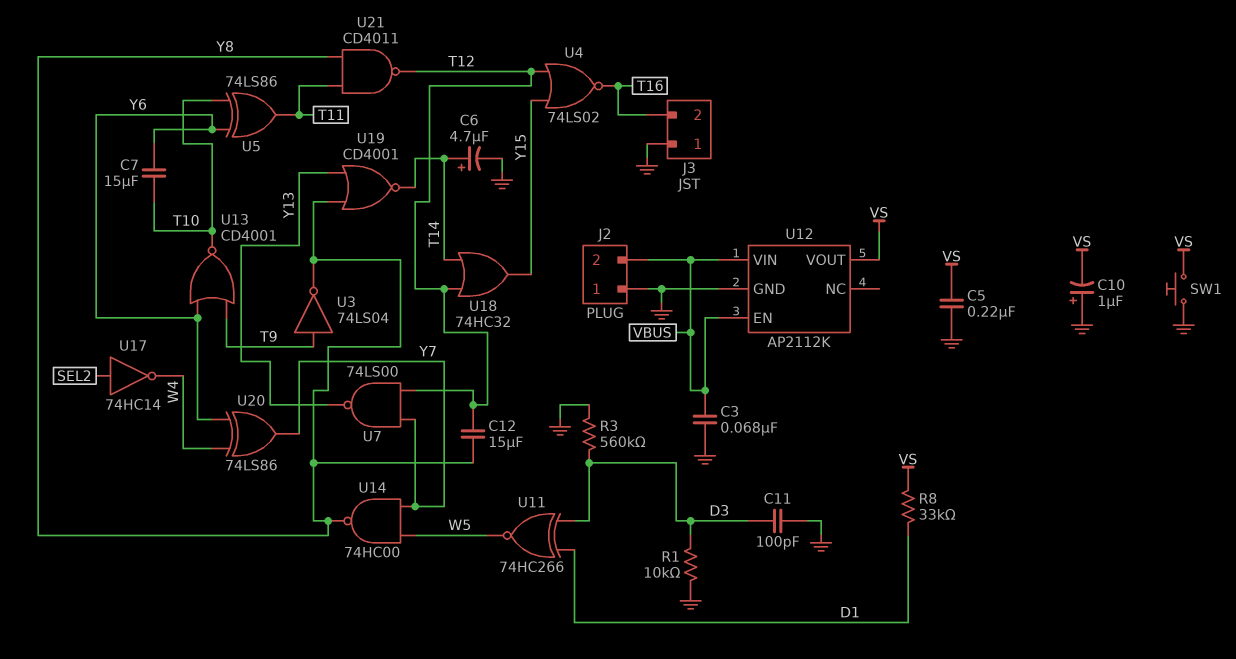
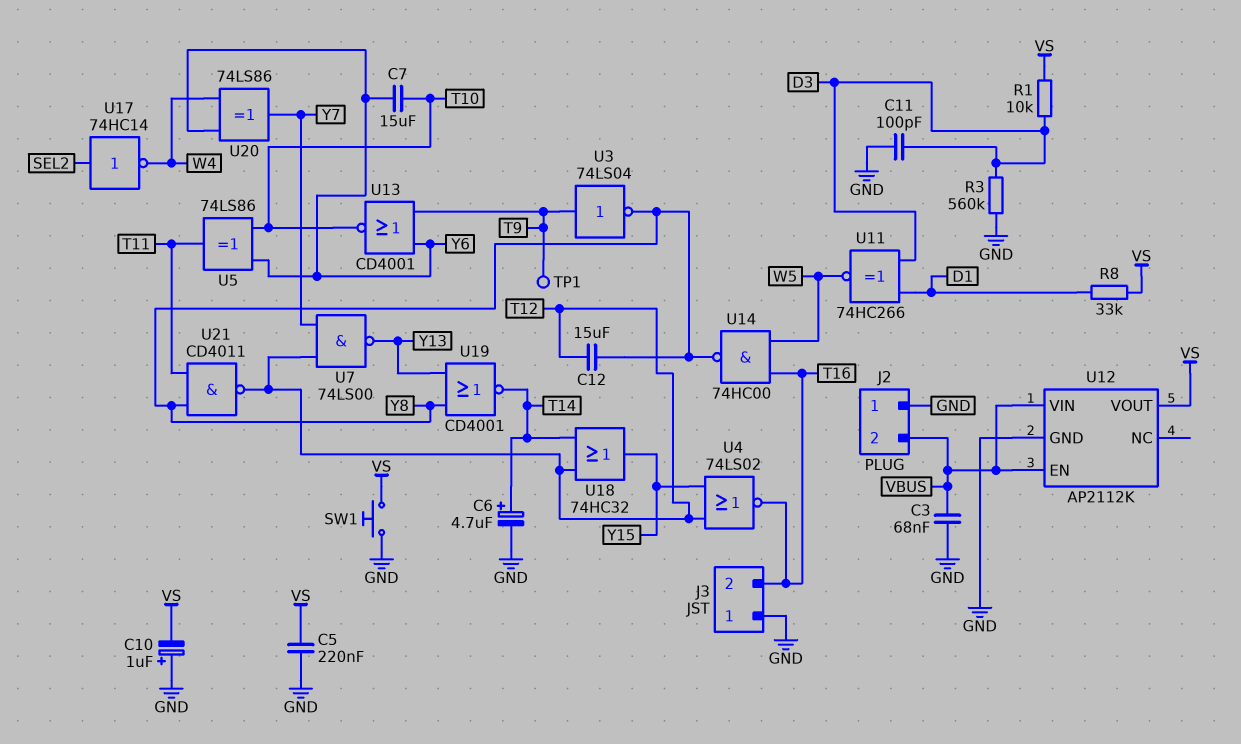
R1: 10k (D3, GND) -> 10k (D3, VS)
TP1: none -> test point (T9)
U14: NAND 74HC00 (in W5, in Y7, out Y8) -> NAND 74HC00 (in T16, in W5, out Y8)

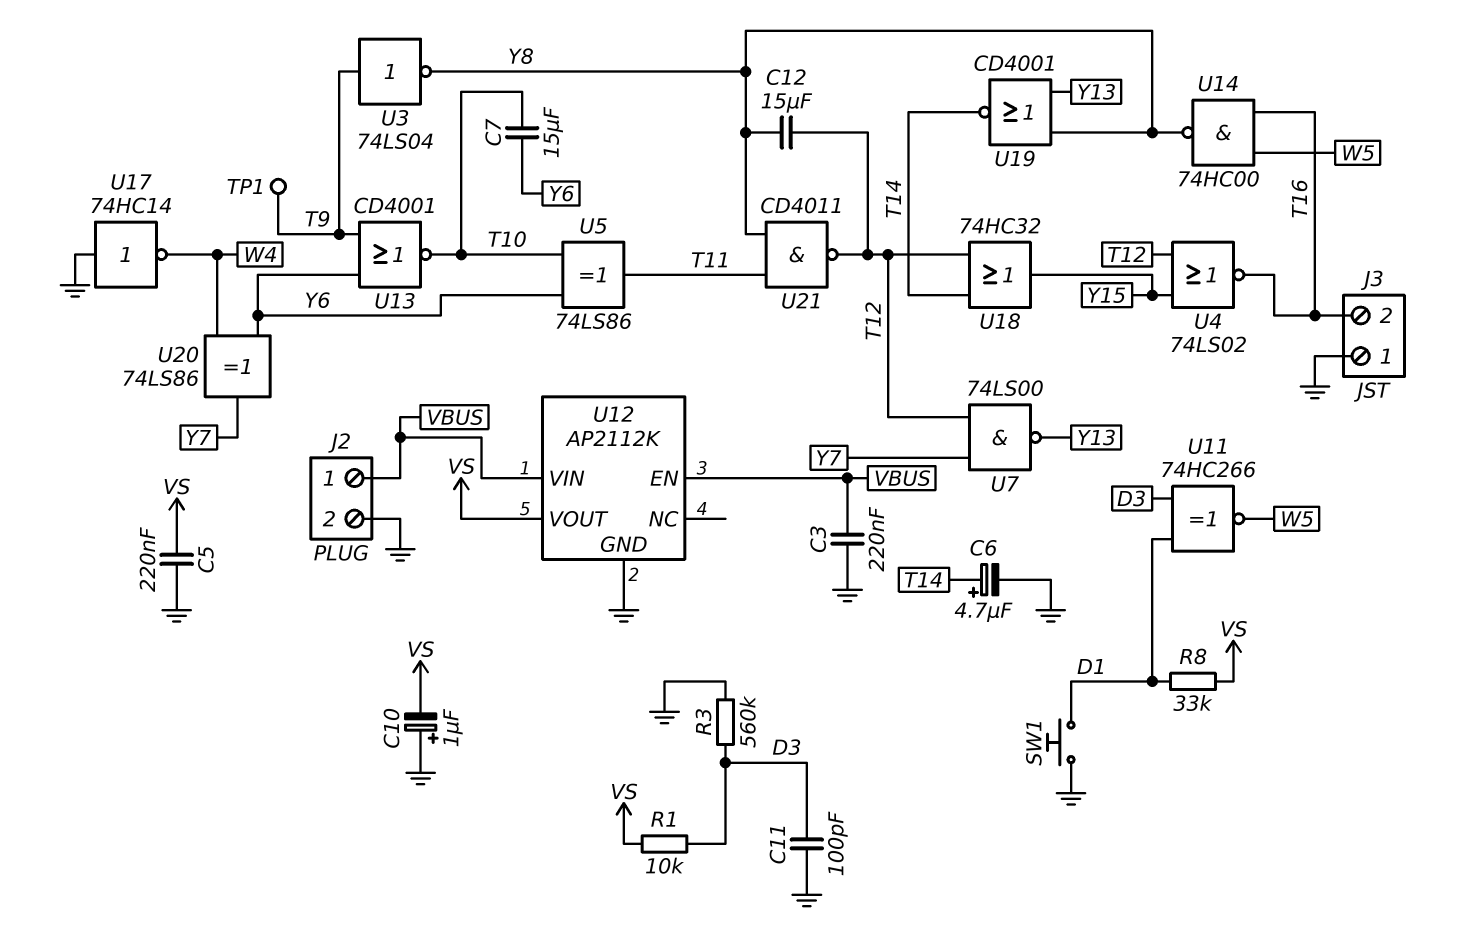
C3: 68nF (GND, VBUS) -> 220nF (GND, VBUS)
J2 pin 1: GND -> VBUS
J2 pin 2: VBUS -> GND
SW1: button (GND, VS) -> button (D1, GND)
U17: NOT 74HC14 (in SEL2, out W4) -> NOT 74HC14 (in GND, out W4)

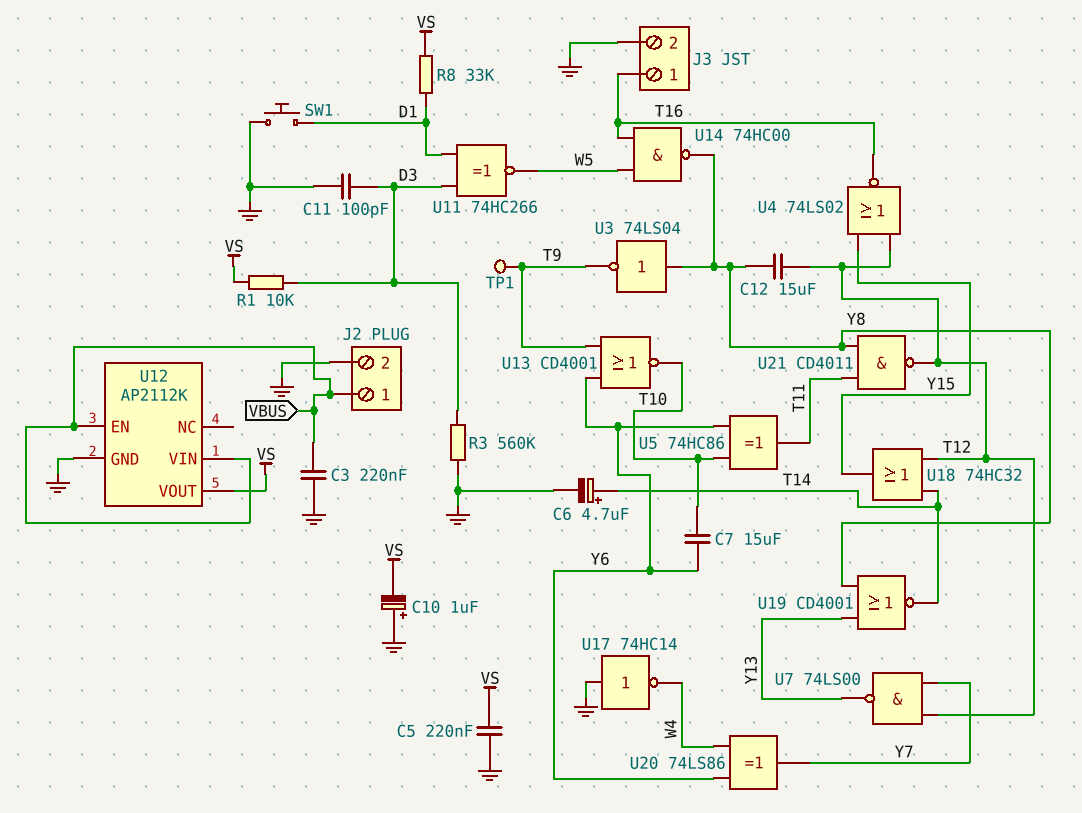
J3 pin 1: GND -> T16
J3 pin 2: T16 -> GND
U3: NOT 74LS04 (in T9, out Y8) -> NOT 74LS04 (in Y8, out T9)
U5: XOR 74LS86 (in T10, in Y6, out T11) -> XOR 74HC86 (in T10, in Y6, out T11)

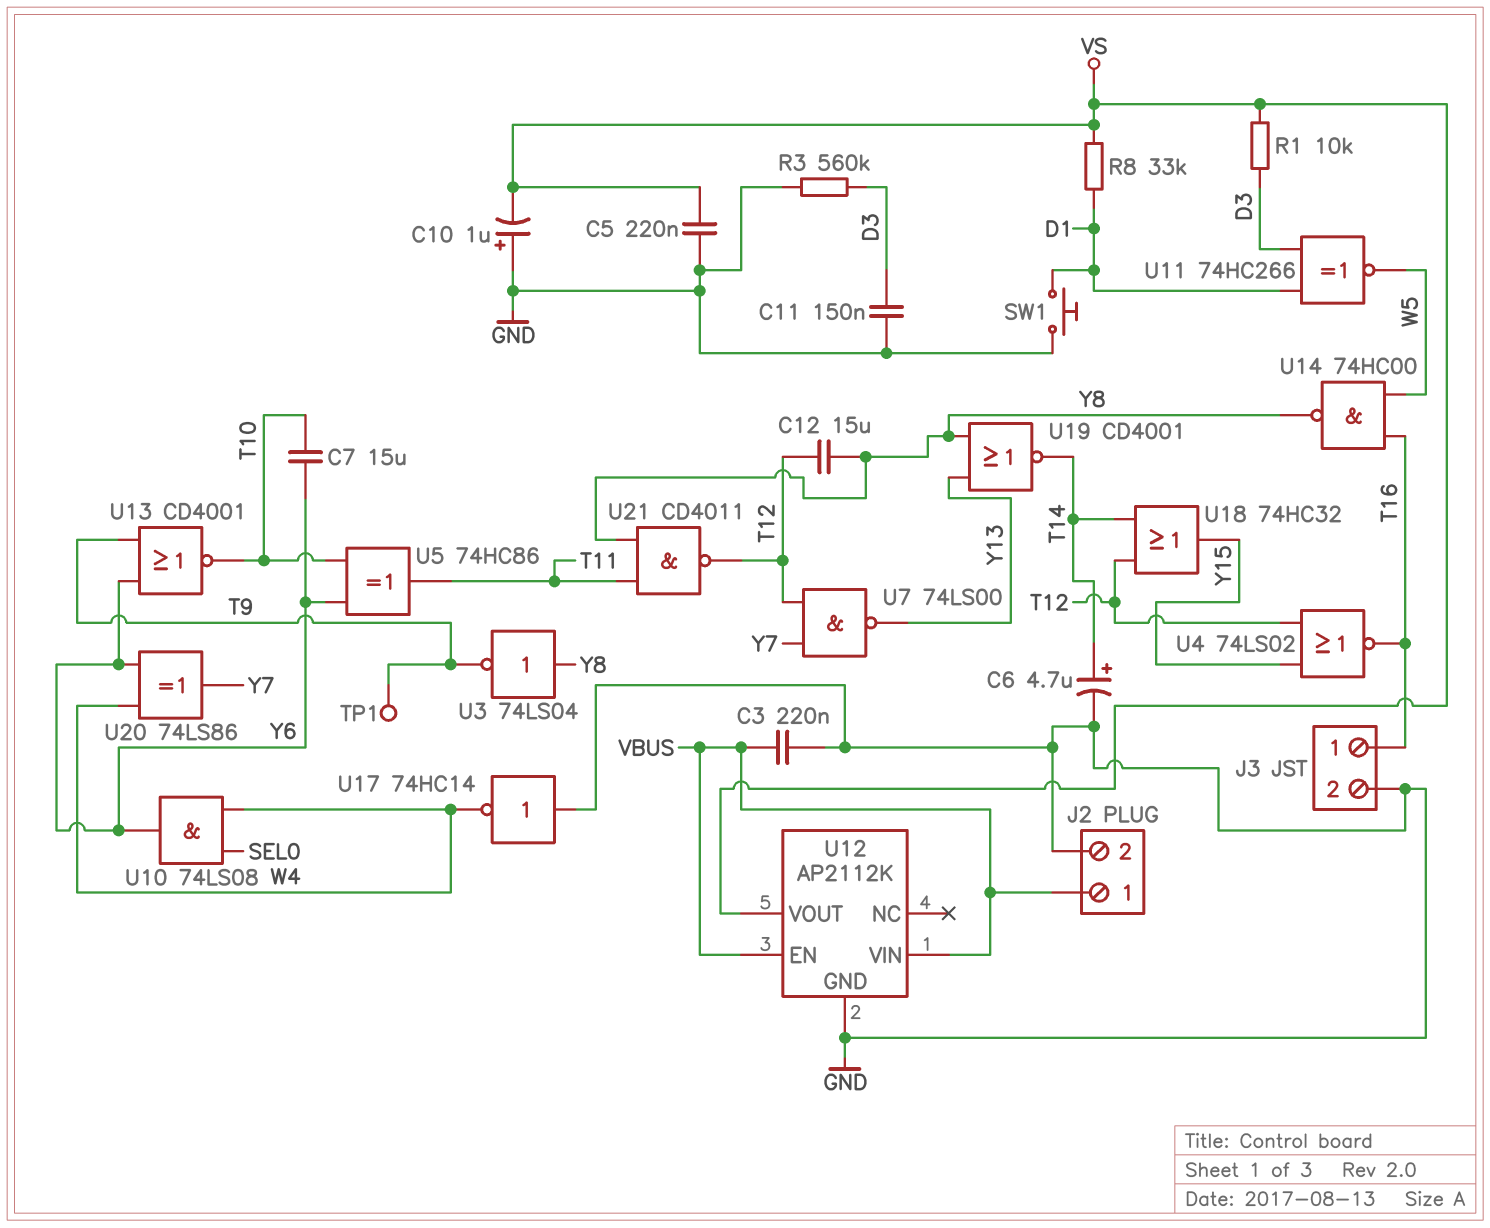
C11: 100pF (D3, GND) -> 150nF (D3, GND)
U10: none -> AND 74LS08 (in SEL0, in W4, out Y6)

